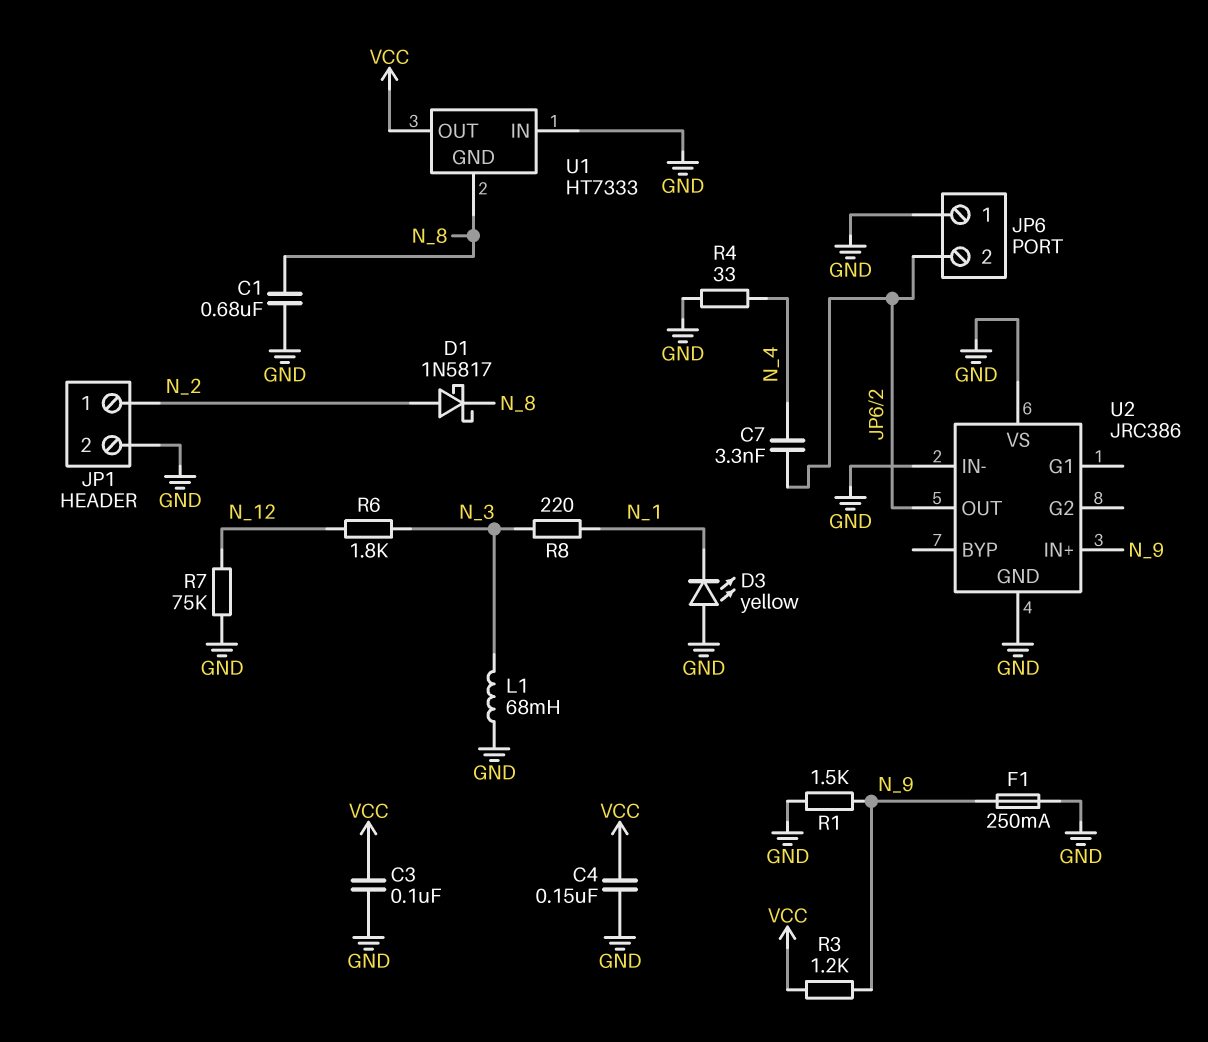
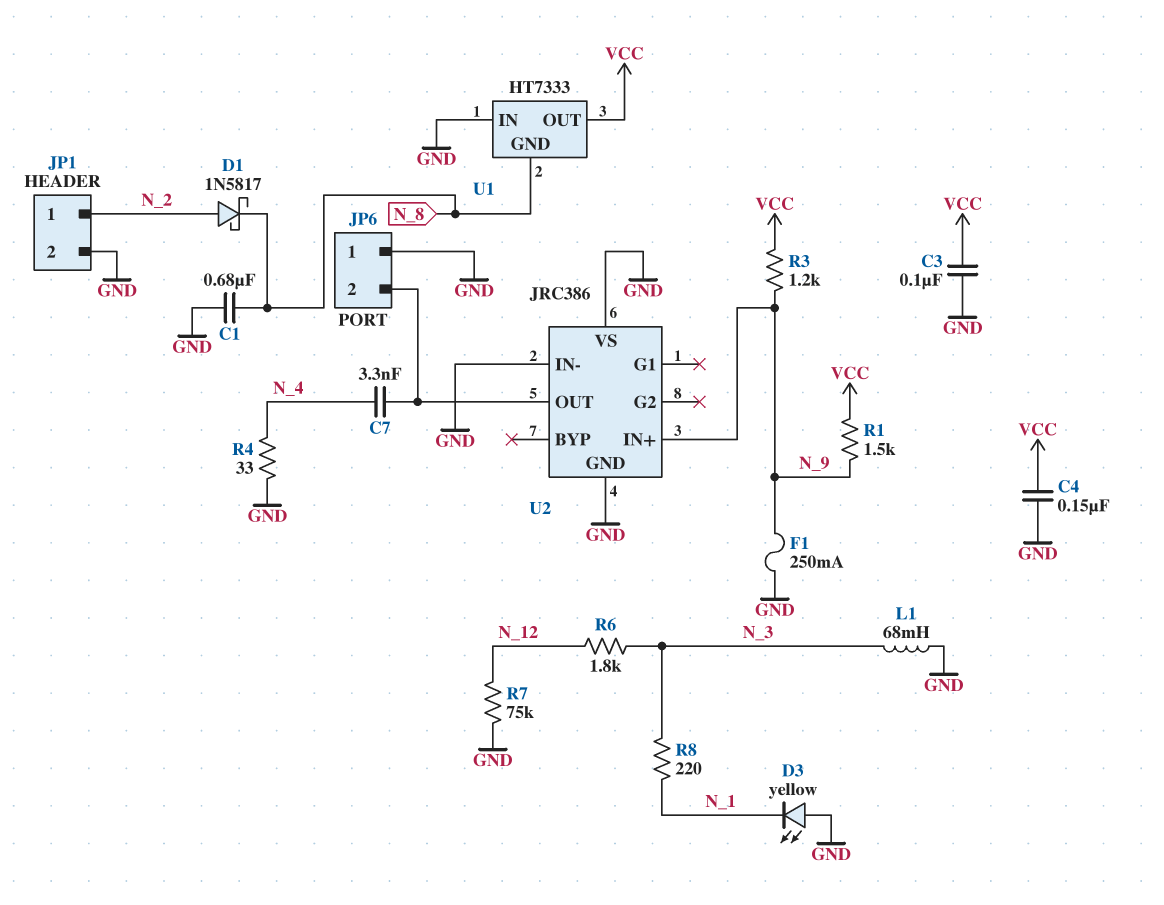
R1: 1.5k (GND, N_9) -> 1.5k (N_9, VCC)

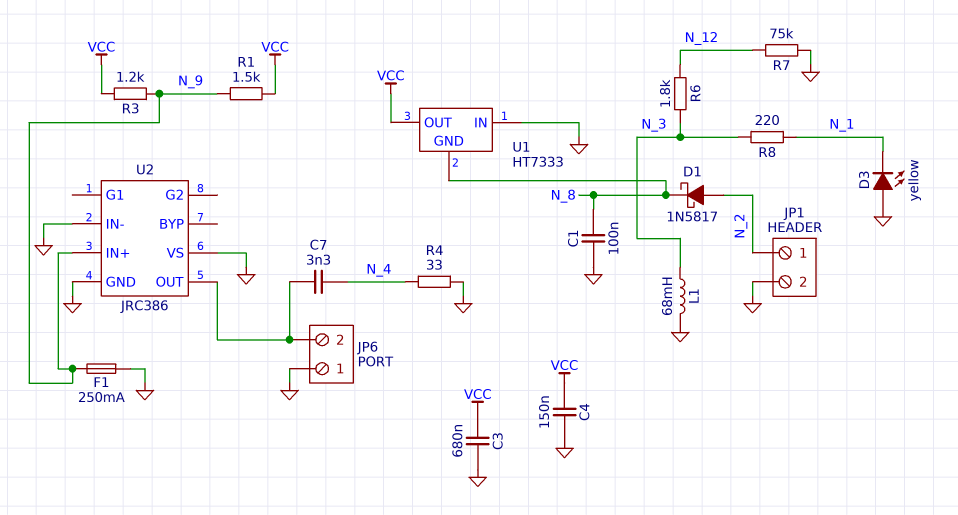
C1: 680nF (GND, N_8) -> 100nF (GND, N_8)
C3: 100nF (GND, VCC) -> 680nF (GND, VCC)

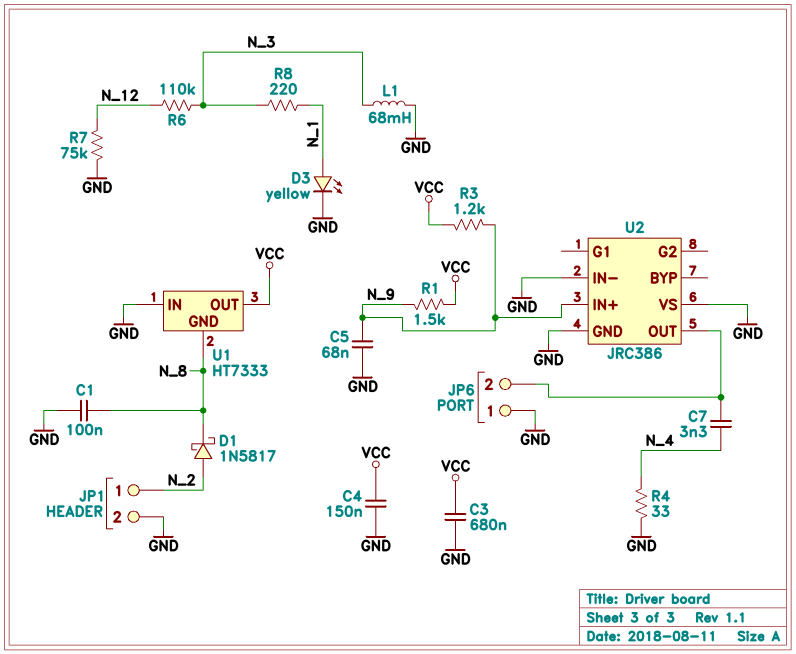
C5: none -> 68nF (GND, N_9)
D3: LED yellow (A GND, K N_1) -> LED yellow (A N_1, K GND)
F1: 250mA (GND, N_9) -> none
R6: 1.8k (N_3, N_12) -> 110k (N_3, N_12)

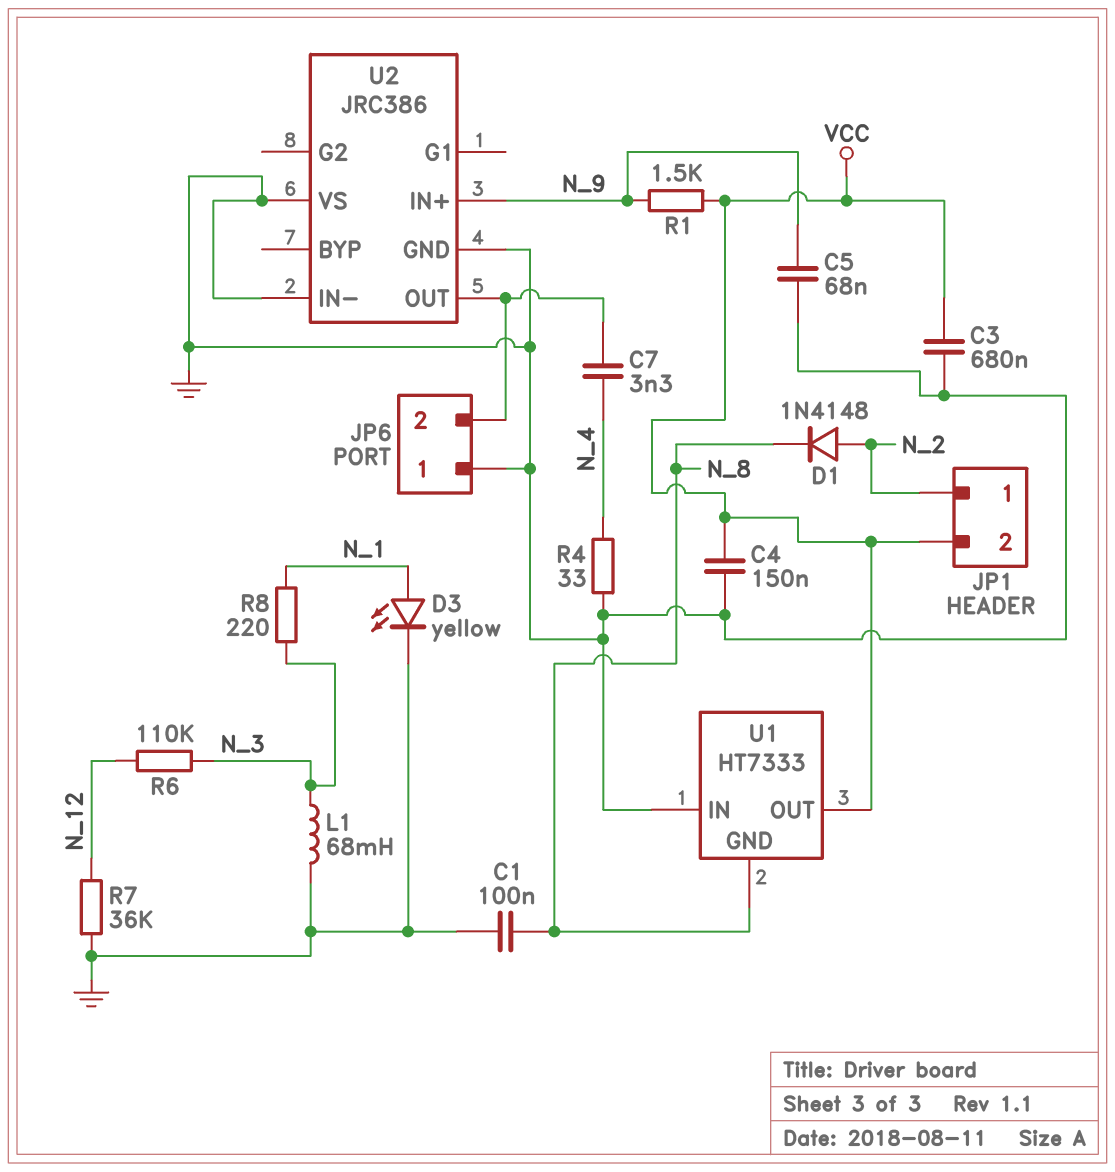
D1: schottky 1N5817 (A N_2, K N_8) -> diode 1N4148 (A N_2, K N_8)
JP1 pin 2: GND -> VCC
R3: 1.2k (N_9, VCC) -> none
R7: 75k (GND, N_12) -> 36k (GND, N_12)

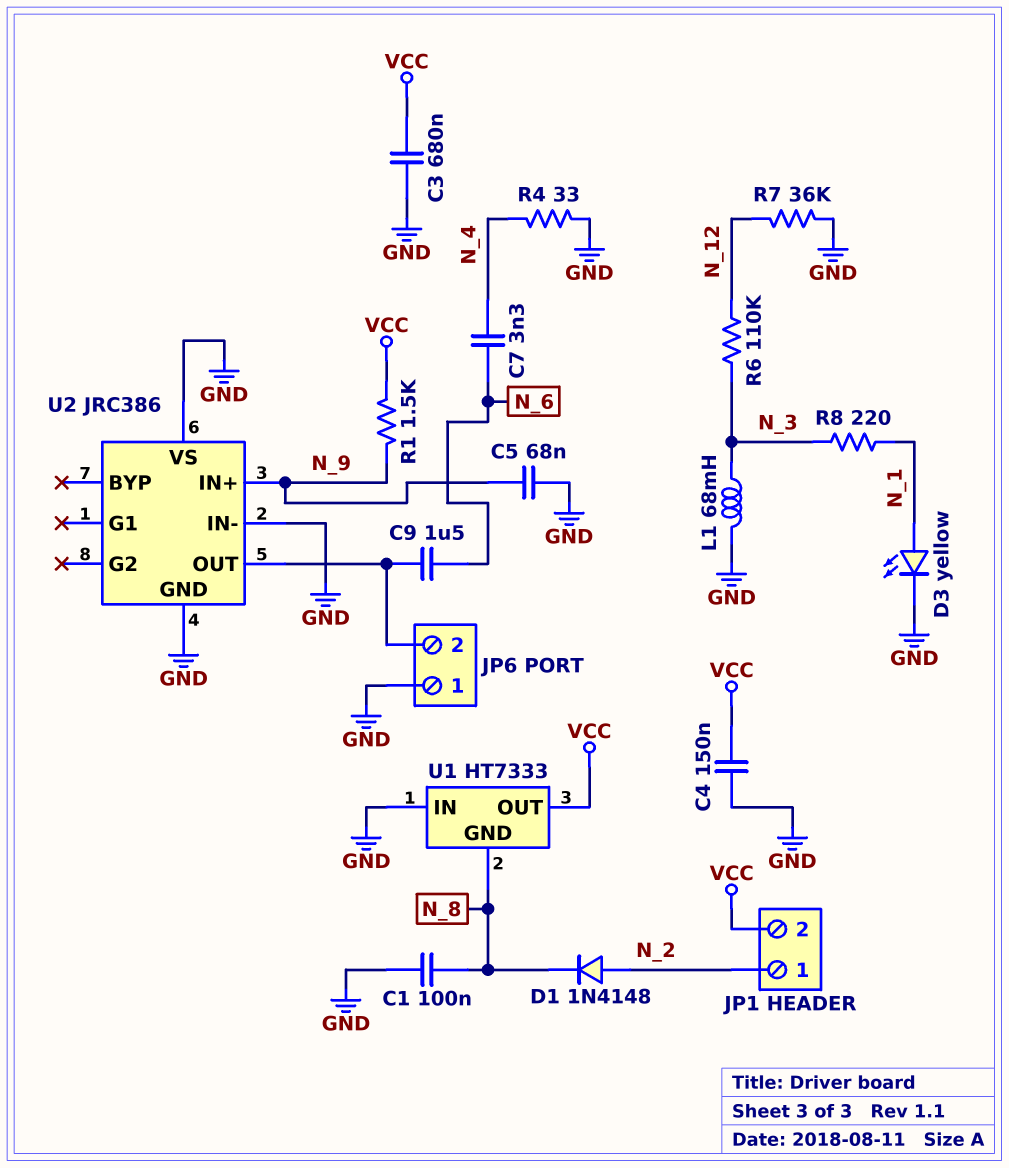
C7: 3.3nF (JP6/2, N_4) -> 3.3nF (N_4, N_6)
C9: none -> 1.5uF (JP6/2, N_6)

